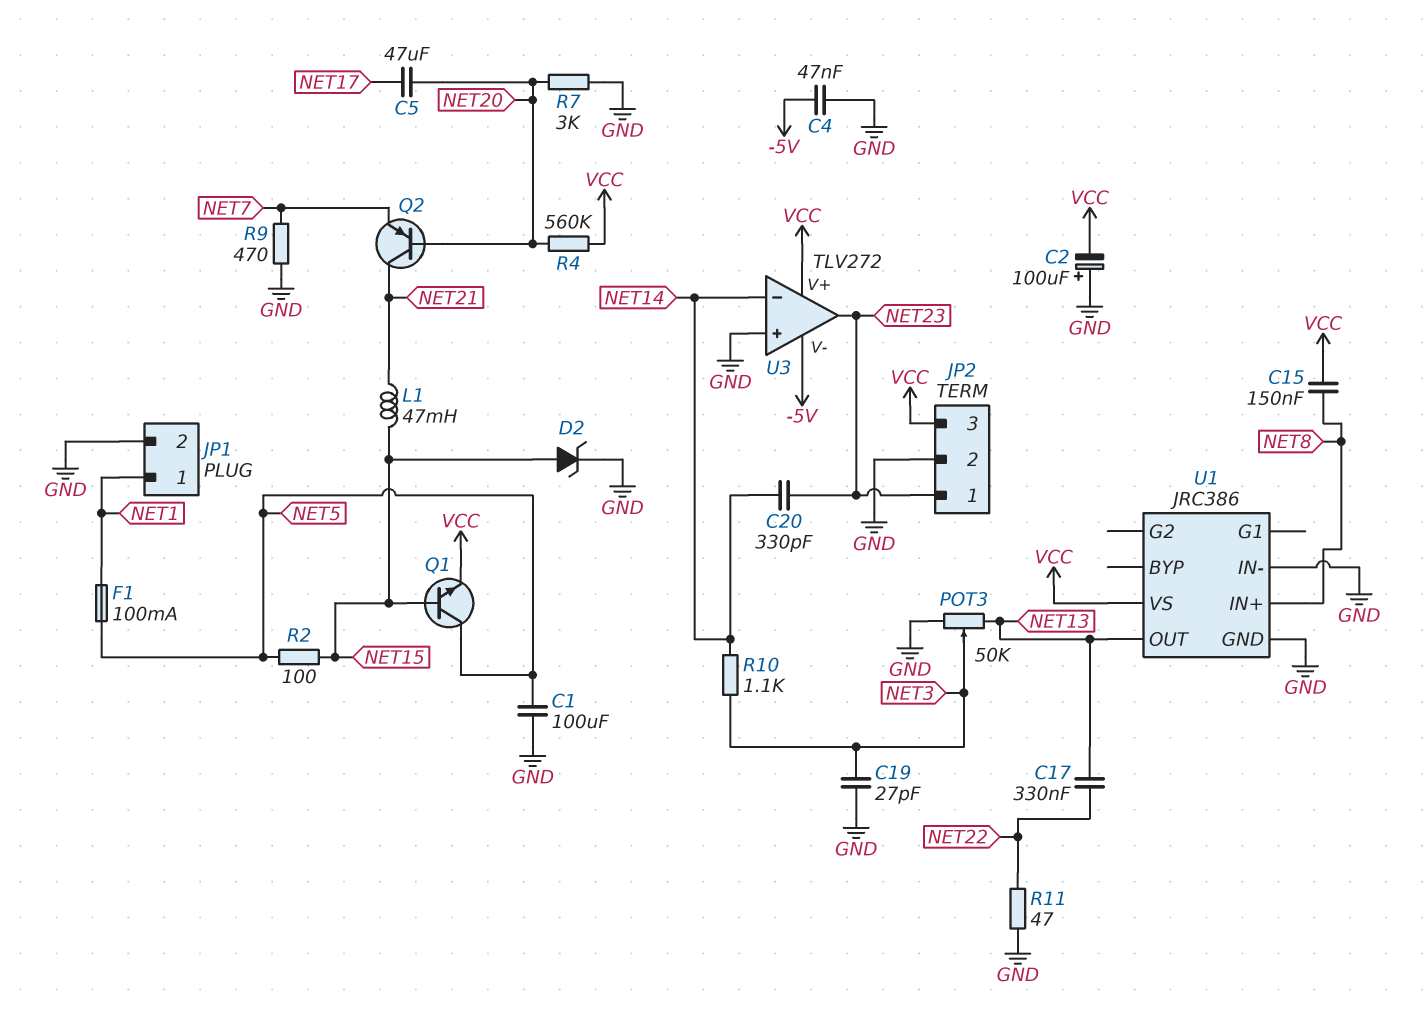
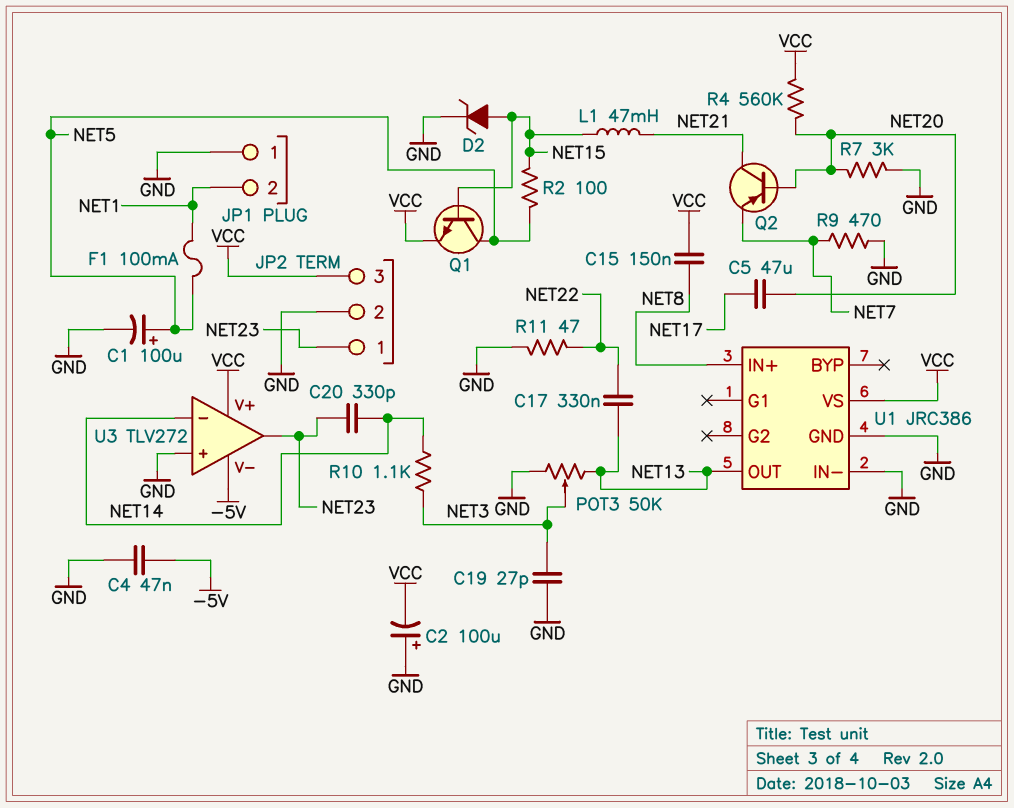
C1: 100uF (GND, NET5) -> 100uF (plus NET5, minus GND)
JP1 pin 1: NET1 -> GND
JP1 pin 2: GND -> NET1

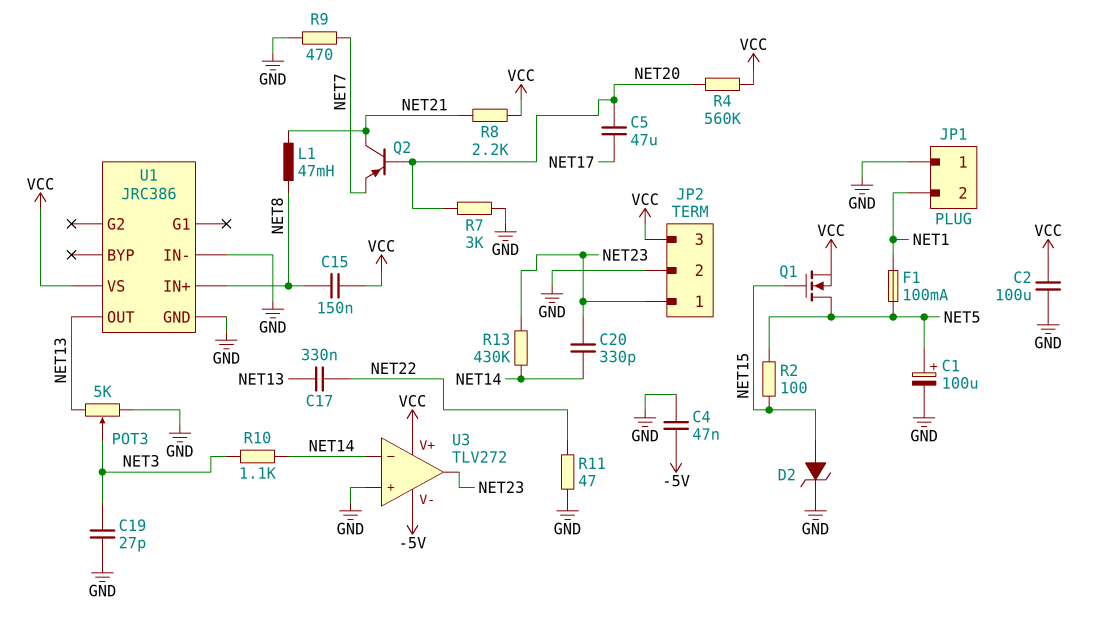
C2: 100uF (plus GND, minus VCC) -> 100uF (GND, VCC)
L1: 47mH (NET15, NET21) -> 47mH (NET8, NET21)
POT3: 50k (GND, NET13, wiper NET3) -> 5k (GND, NET13, wiper NET3)
Q1: NPN (B NET15, C NET5, E VCC) -> NMOS (G NET15, D NET5, S VCC)
R8: none -> 2.2k (NET21, VCC)
R13: none -> 430k (NET14, NET23)

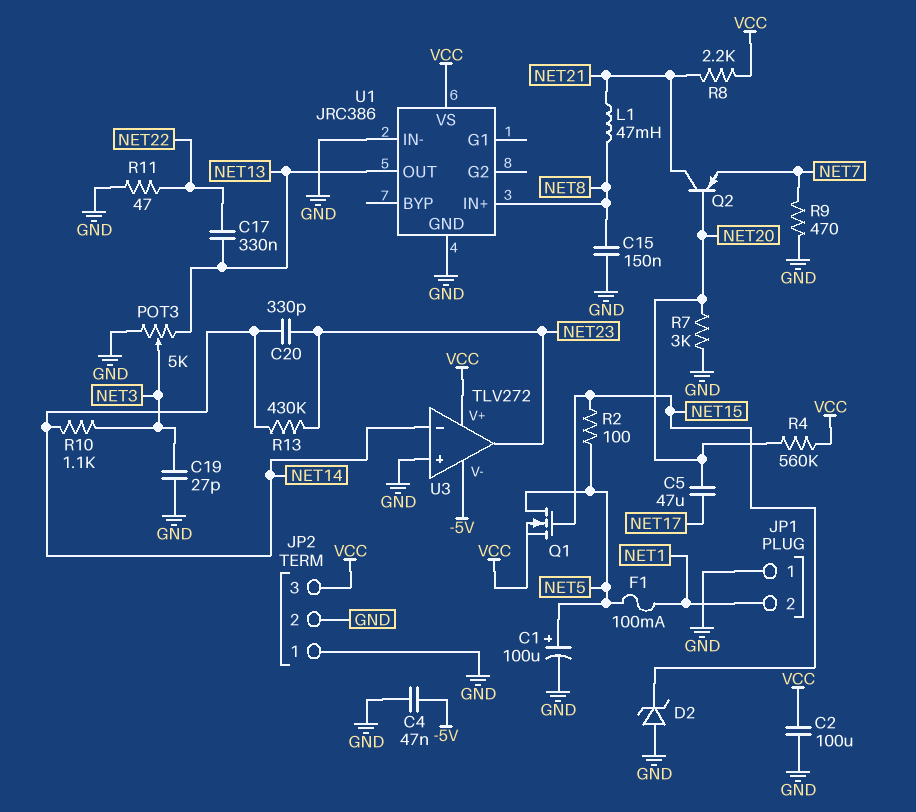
C15: 150nF (NET8, VCC) -> 150nF (GND, NET8)
D2: zener (A NET15, K GND) -> zener (A GND, K NET15)
JP2 pin 1: NET23 -> GND

